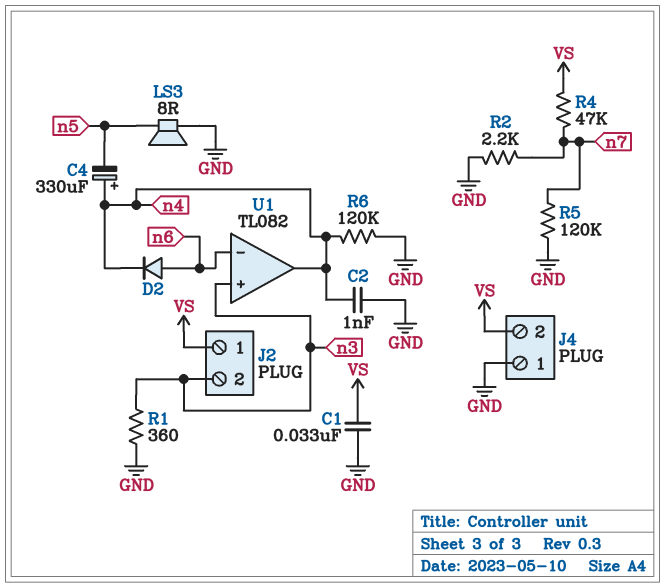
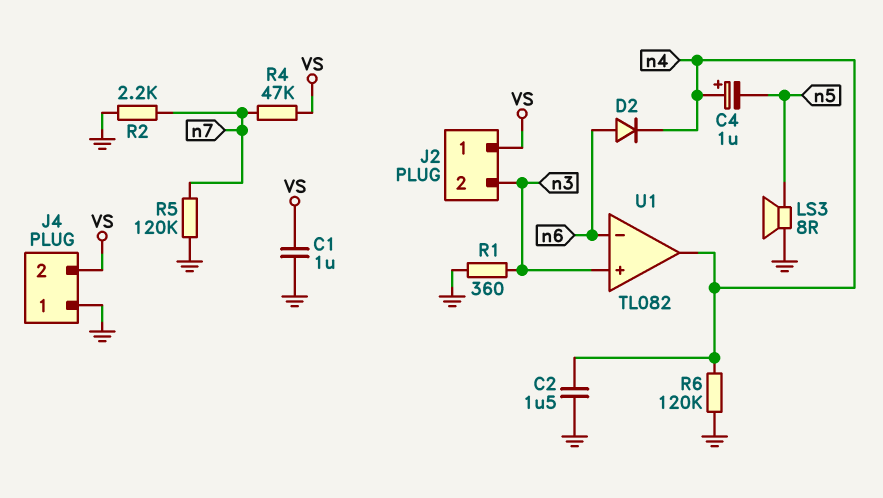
C1: 33nF (GND, VS) -> 1uF (GND, VS)
C2: 1nF (GND, n4) -> 1.5uF (GND, n4)
C4: 330uF (plus n4, minus n5) -> 1uF (plus n4, minus n5)

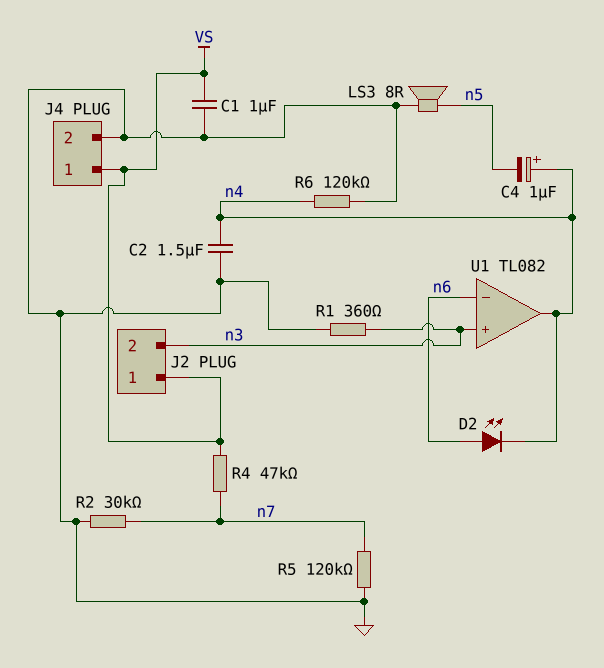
D2: diode (A n6, K n4) -> LED (A n6, K n4)
J4 pin 1: GND -> VS
J4 pin 2: VS -> GND
R2: 2.2k (GND, n7) -> 30k (GND, n7)

